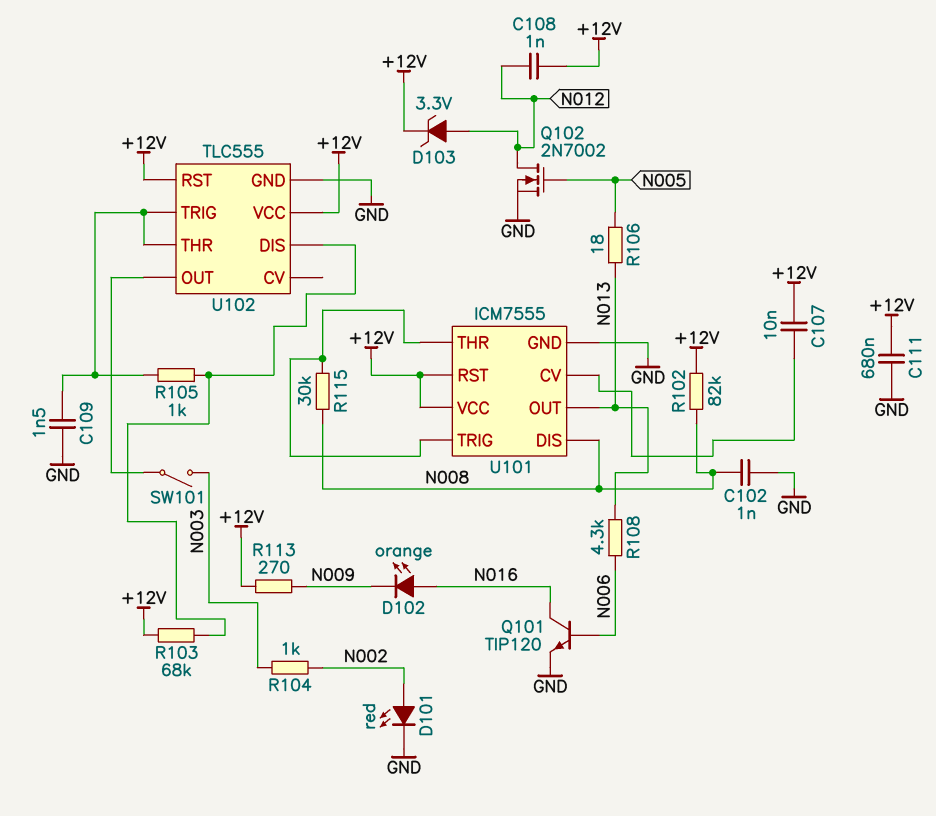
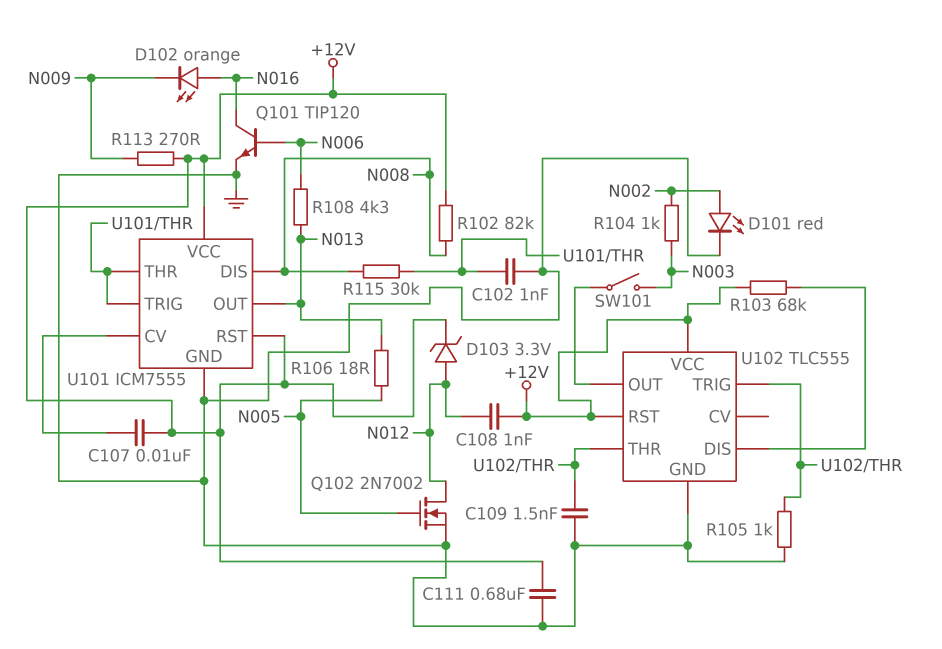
C102: 1nF (GND, N008) -> 1nF (GND, U101/THR)
R105: 1k (U102/DIS, U102/THR) -> 1k (GND, U102/THR)

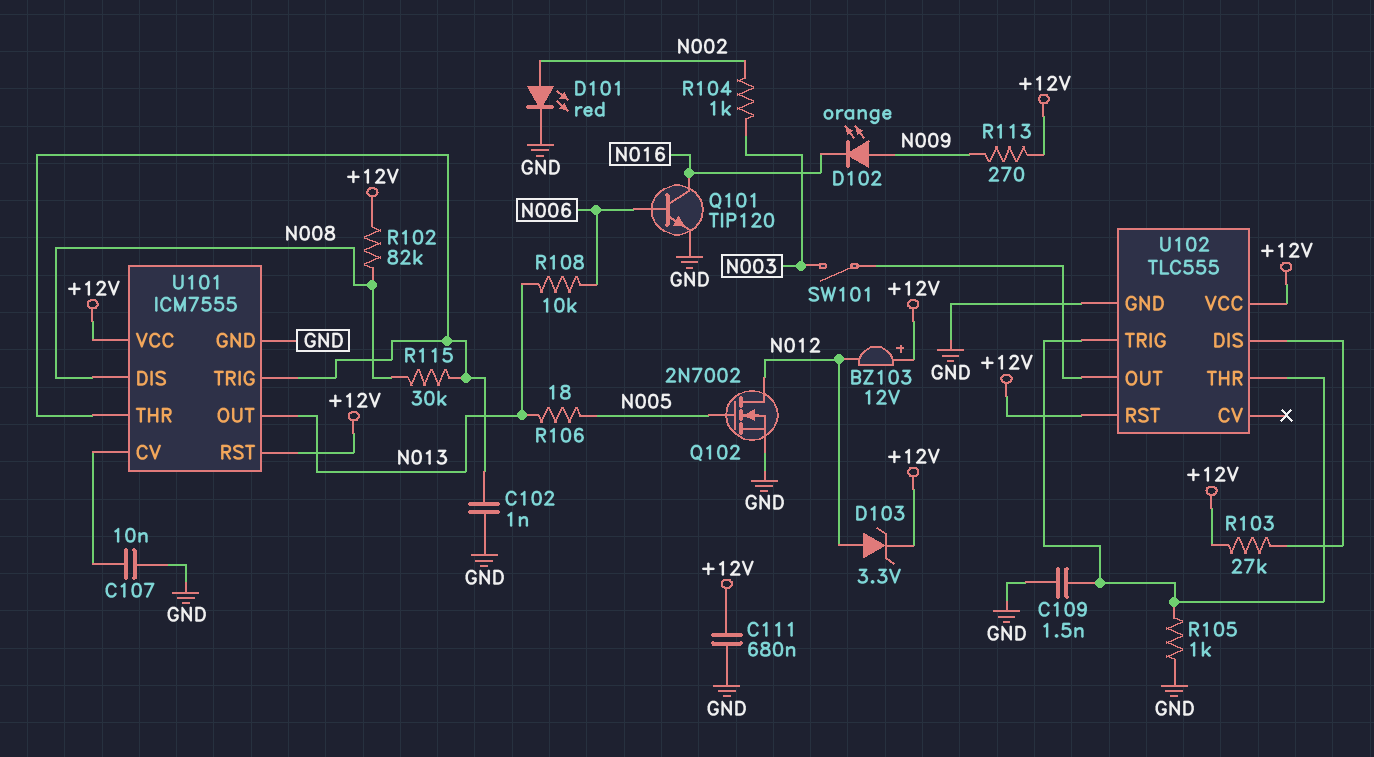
BZ103: none -> buzzer 12V (plus +12V, minus N012)
C107: 10nF (+12V, U101/CV) -> 10nF (GND, U101/CV)
C108: 1nF (+12V, N012) -> none
D102: LED orange (A N016, K N009) -> LED orange (A N009, K N016)
R103: 68k (+12V, U102/DIS) -> 27k (+12V, U102/DIS)
R108: 4.3k (N006, N013) -> 10k (N006, N013)

